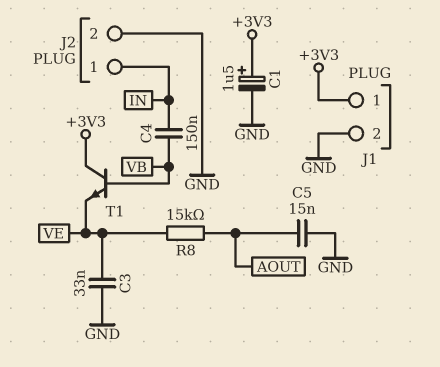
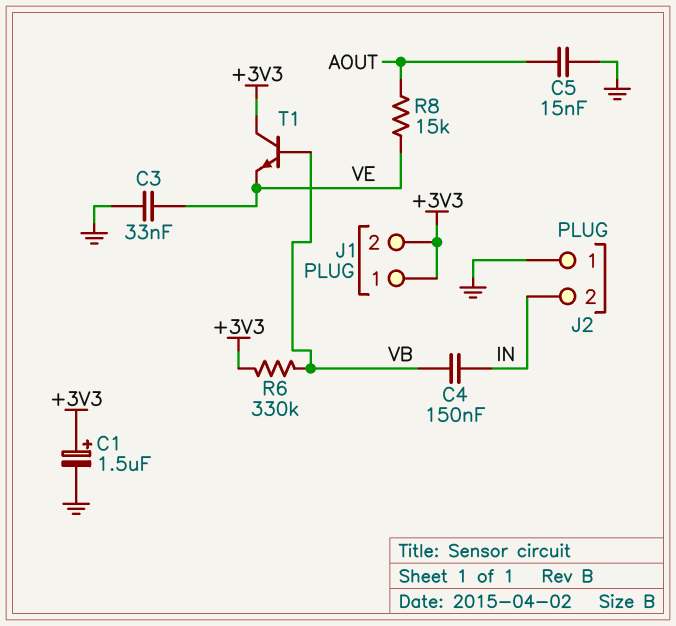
J1 pin 2: GND -> +3V3
J2 pin 1: IN -> GND
J2 pin 2: GND -> IN
R6: none -> 330k (+3V3, VB)

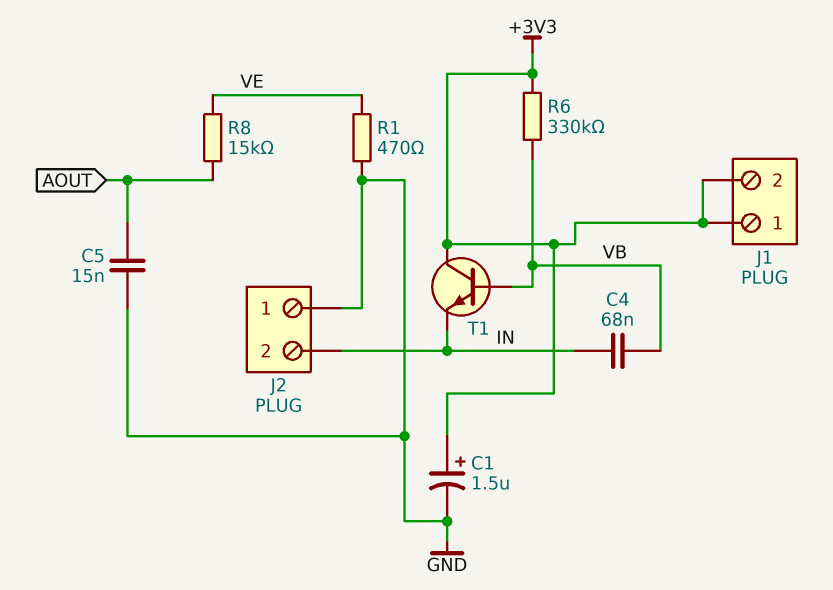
C3: 33nF (GND, VE) -> none
C4: 150nF (IN, VB) -> 68nF (IN, VB)
R1: none -> 470 (GND, VE)
T1: NPN (B VB, C +3V3, E VE) -> NPN (B VB, C +3V3, E IN)

